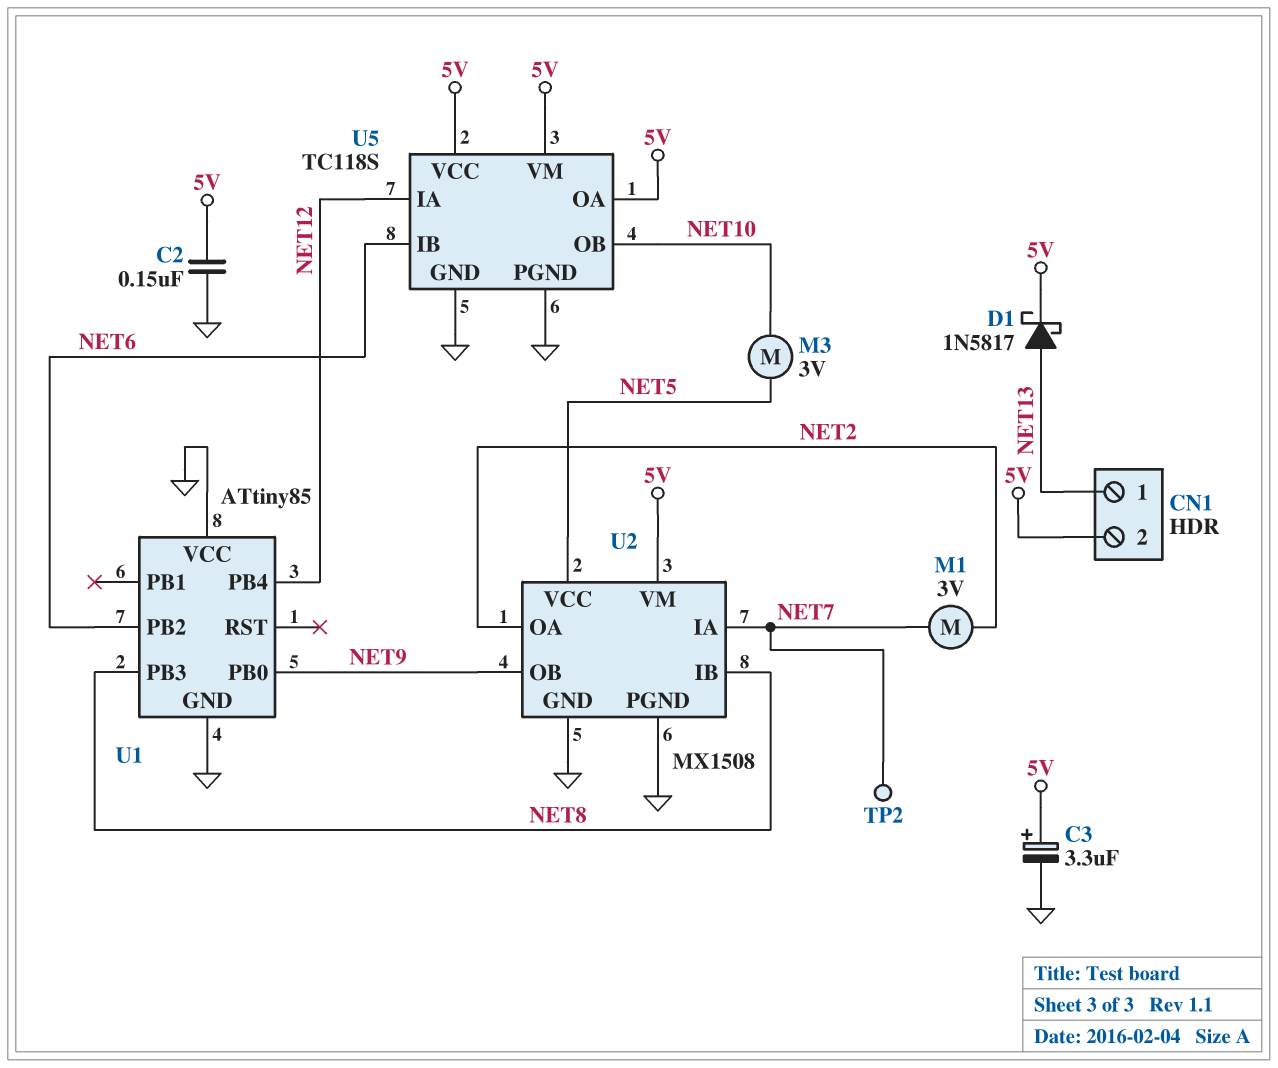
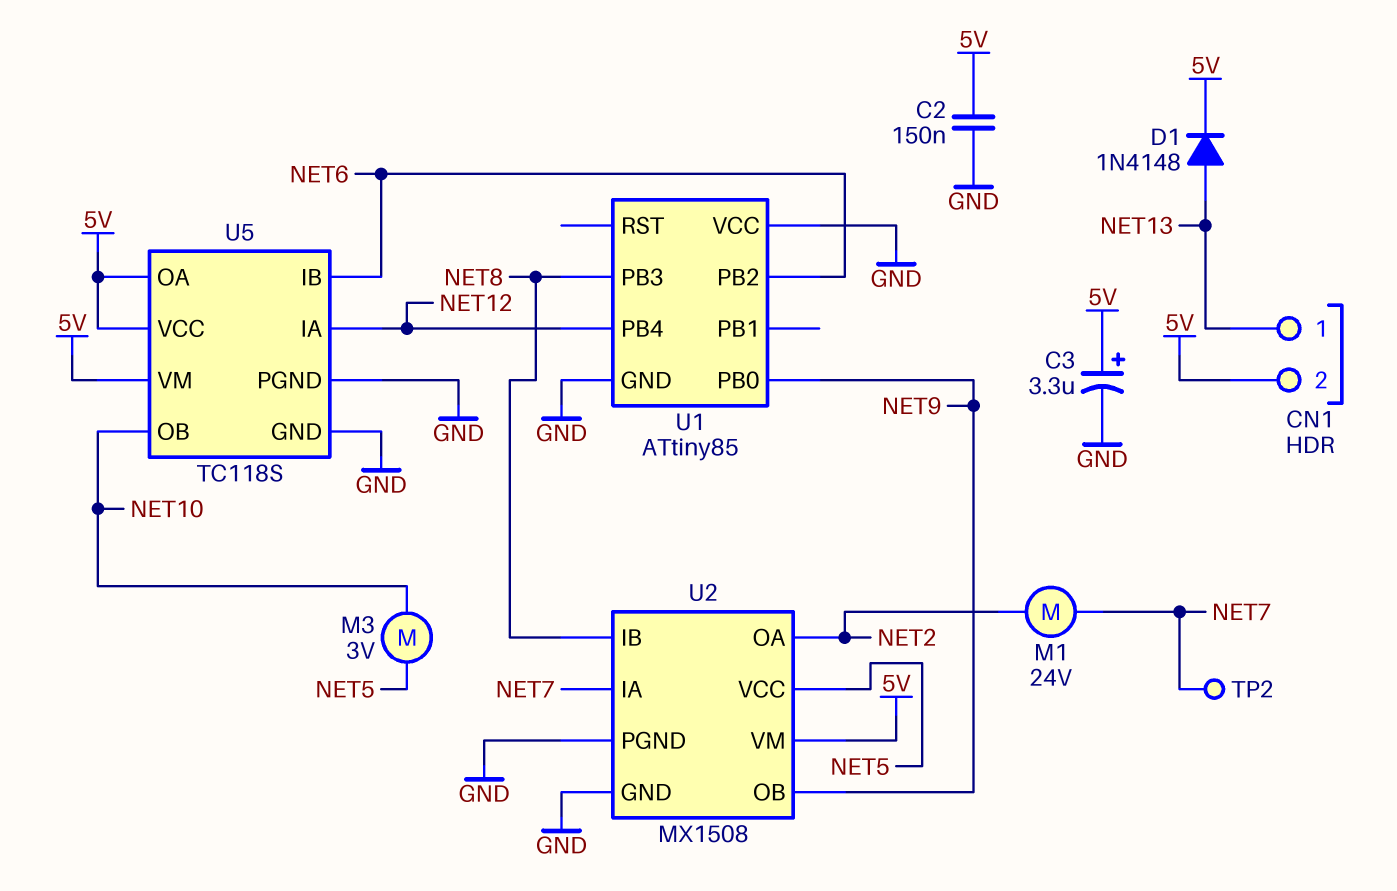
D1: schottky 1N5817 (A NET13, K 5V) -> diode 1N4148 (A NET13, K 5V)
M1: motor 3V (NET2, NET7) -> motor 24V (NET2, NET7)

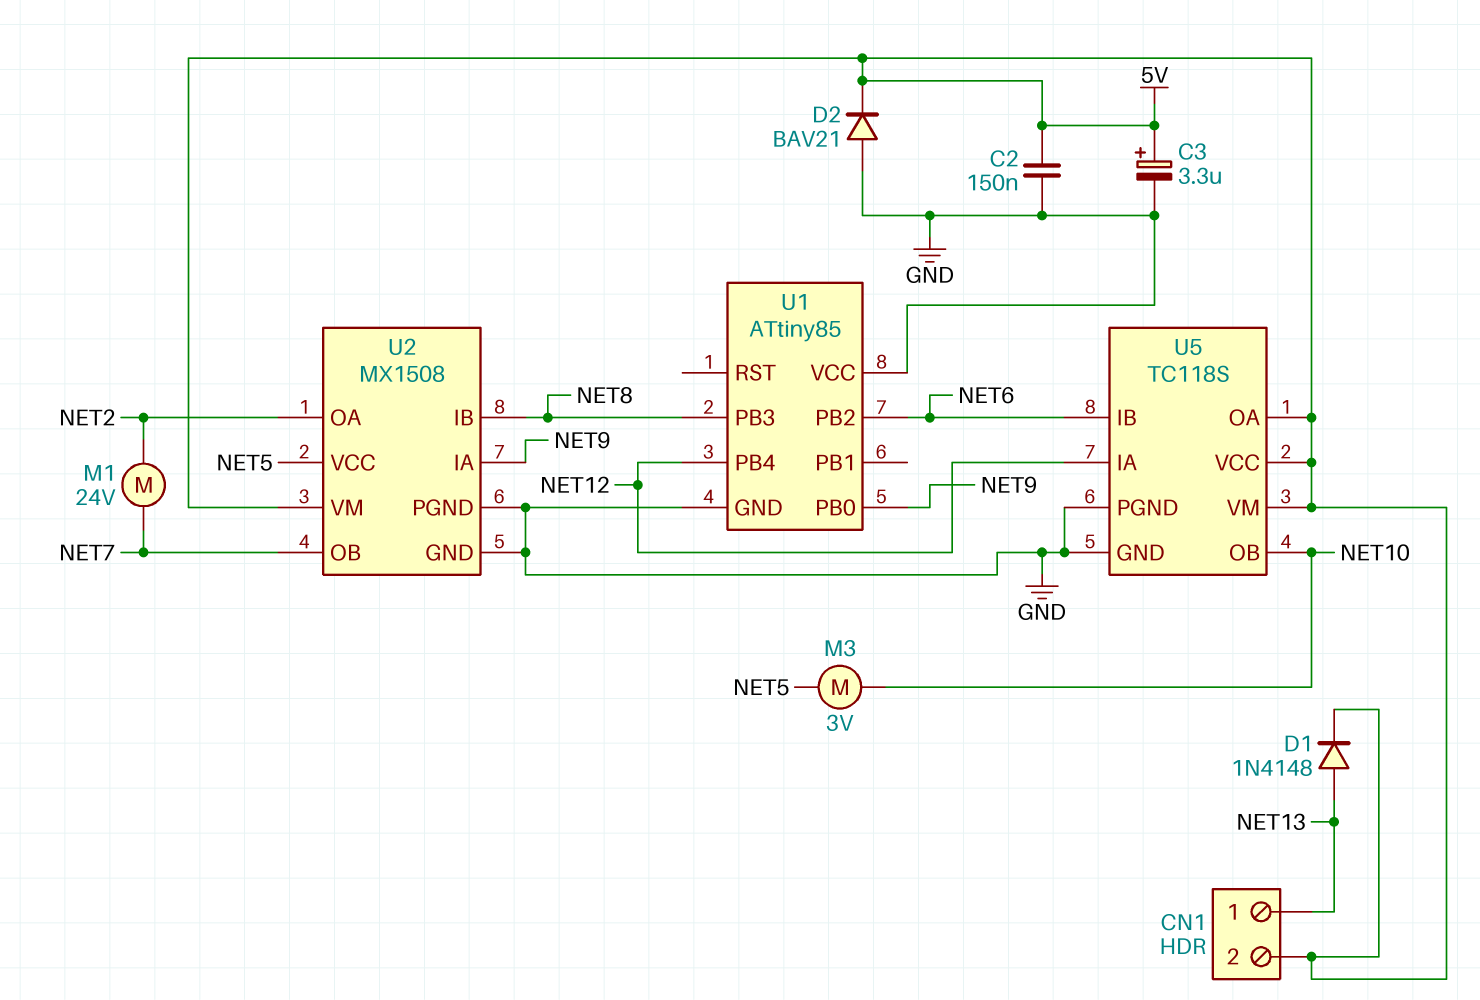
D2: none -> diode BAV21 (A GND, K 5V)
TP2: test point (NET7) -> none
U2 pin IA: NET7 -> NET9
U2 pin OB: NET9 -> NET7

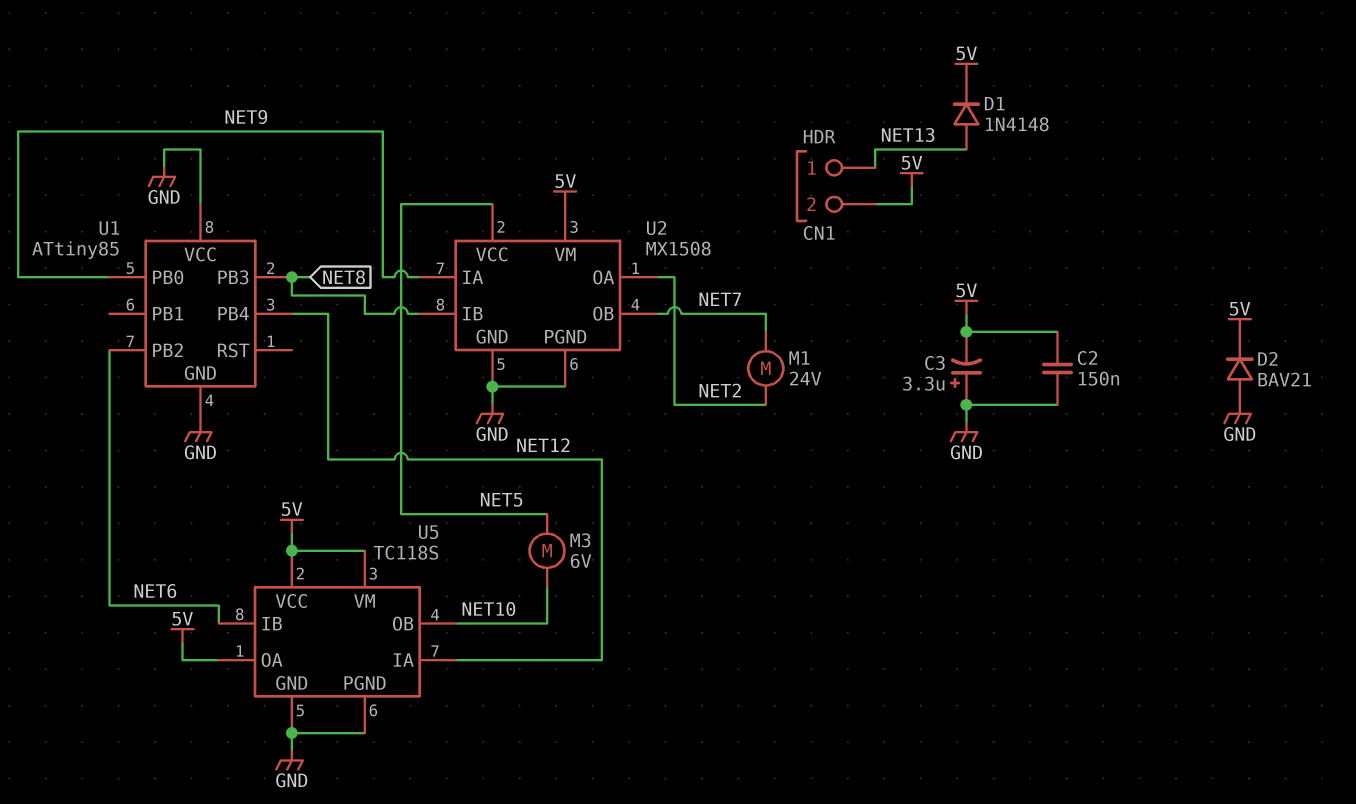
C3: 3.3uF (plus 5V, minus GND) -> 3.3uF (plus GND, minus 5V)
M3: motor 3V (NET5, NET10) -> motor 6V (NET5, NET10)

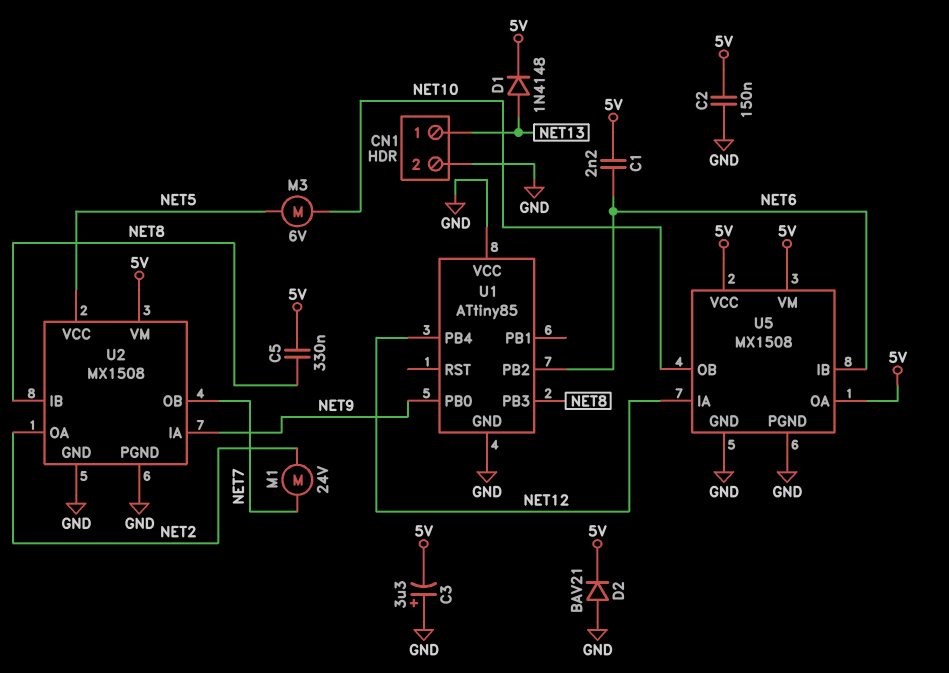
C1: none -> 2.2nF (5V, NET6)
C5: none -> 330nF (5V, NET8)
CN1 pin 2: 5V -> GND
U5: TC118S -> MX1508

